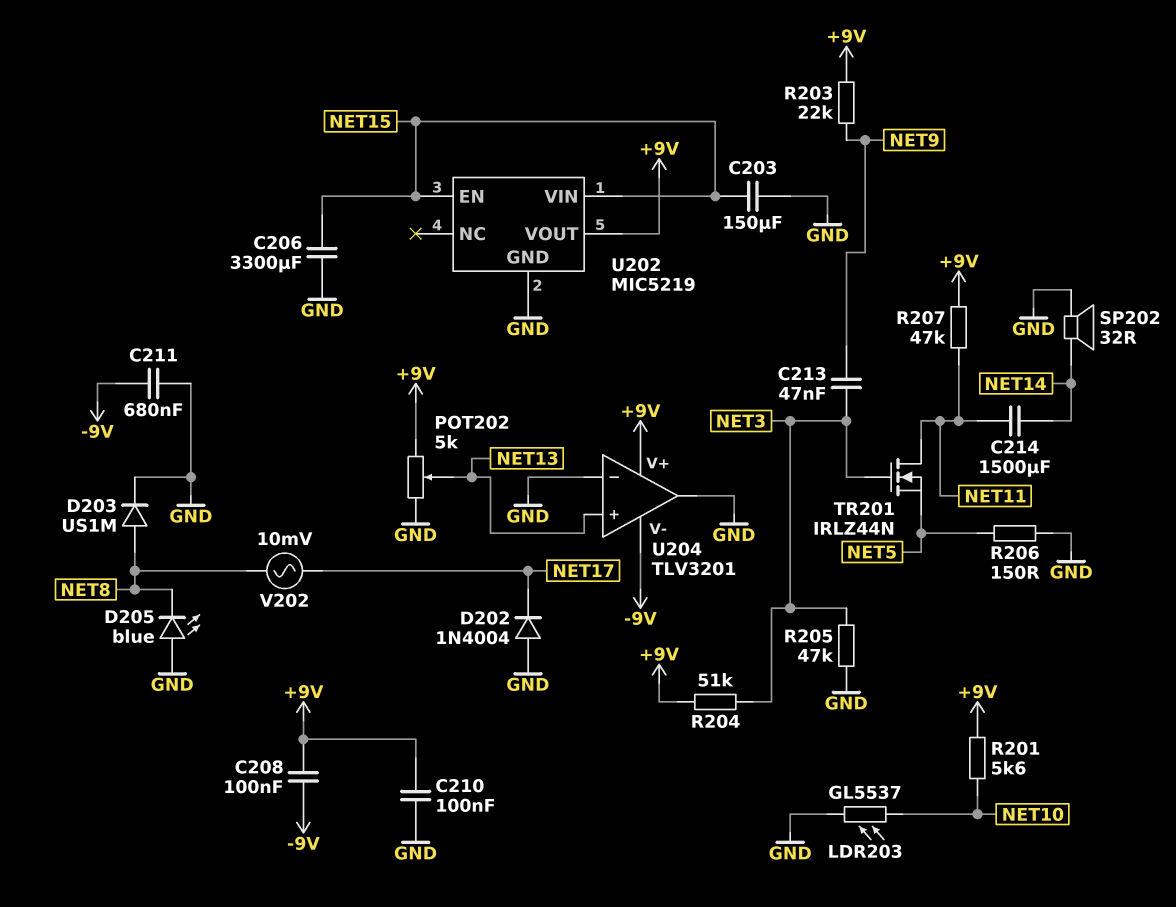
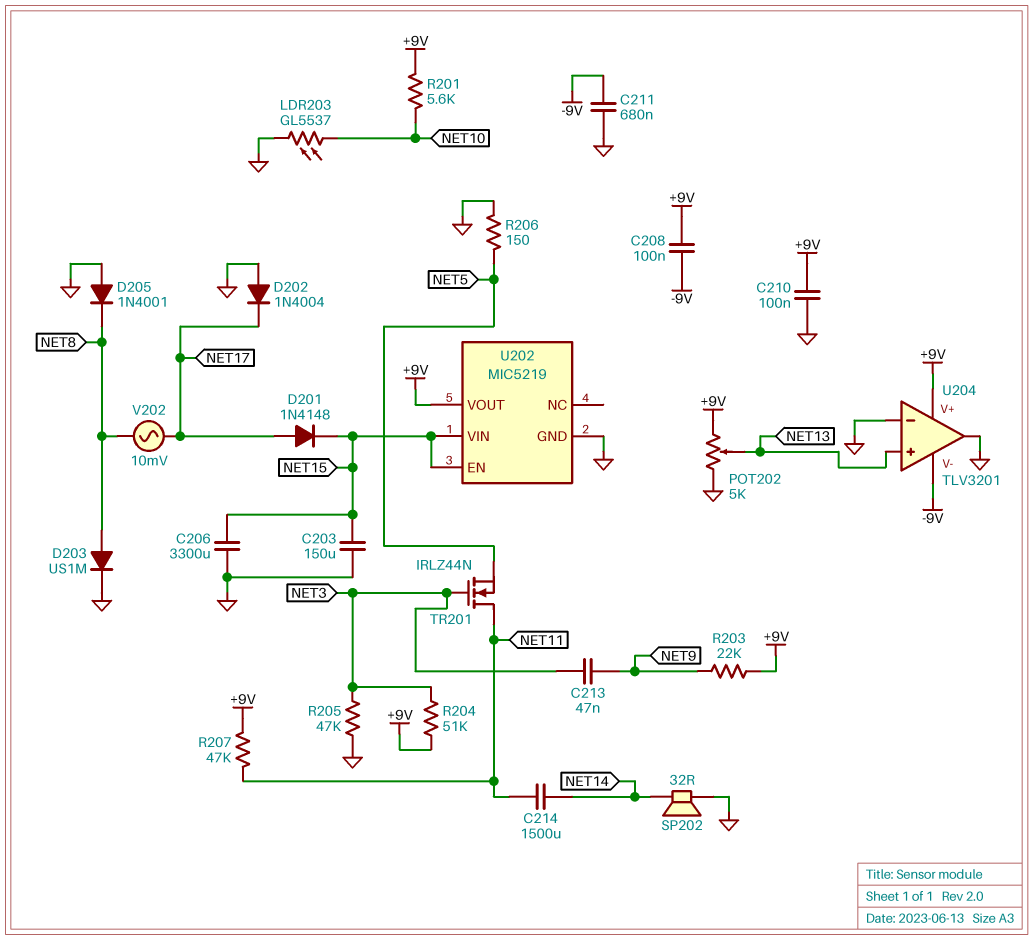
D201: none -> diode 1N4148 (A NET17, K NET15)
D205: LED blue (A GND, K NET8) -> diode 1N4001 (A GND, K NET8)

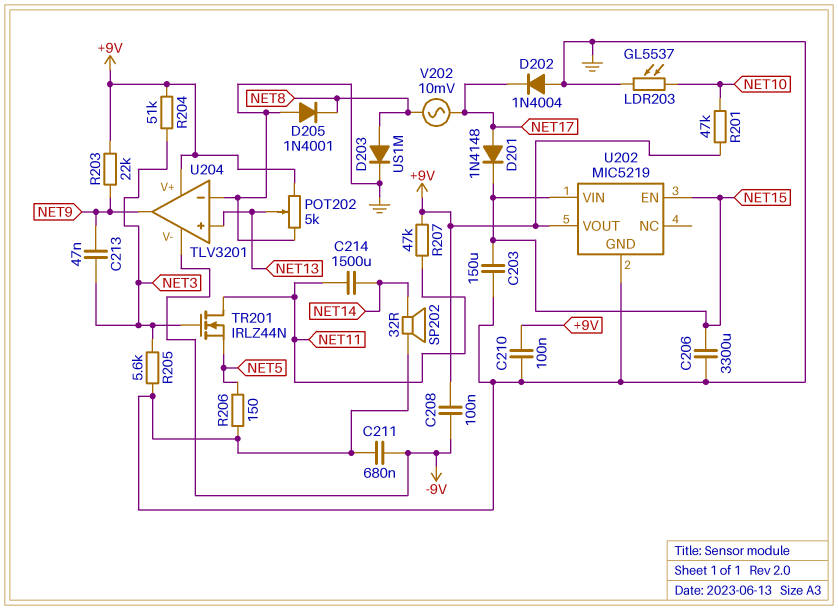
R201: 5.6k (+9V, NET10) -> 47k (+9V, NET10)
R205: 47k (GND, NET3) -> 5.6k (GND, NET3)
U204 pin out: GND -> NET9

